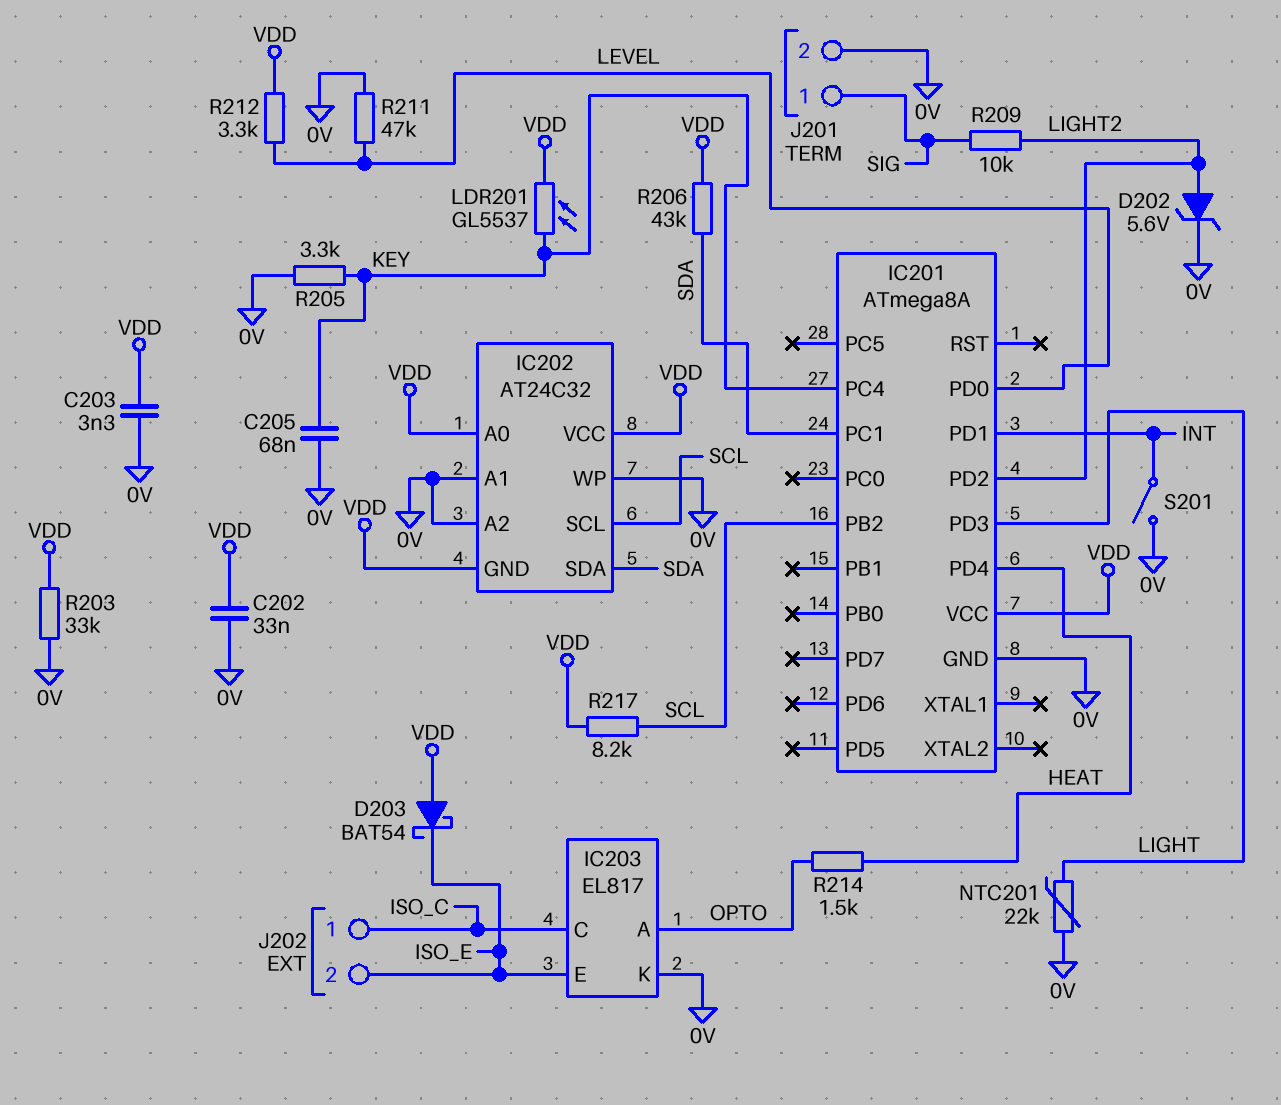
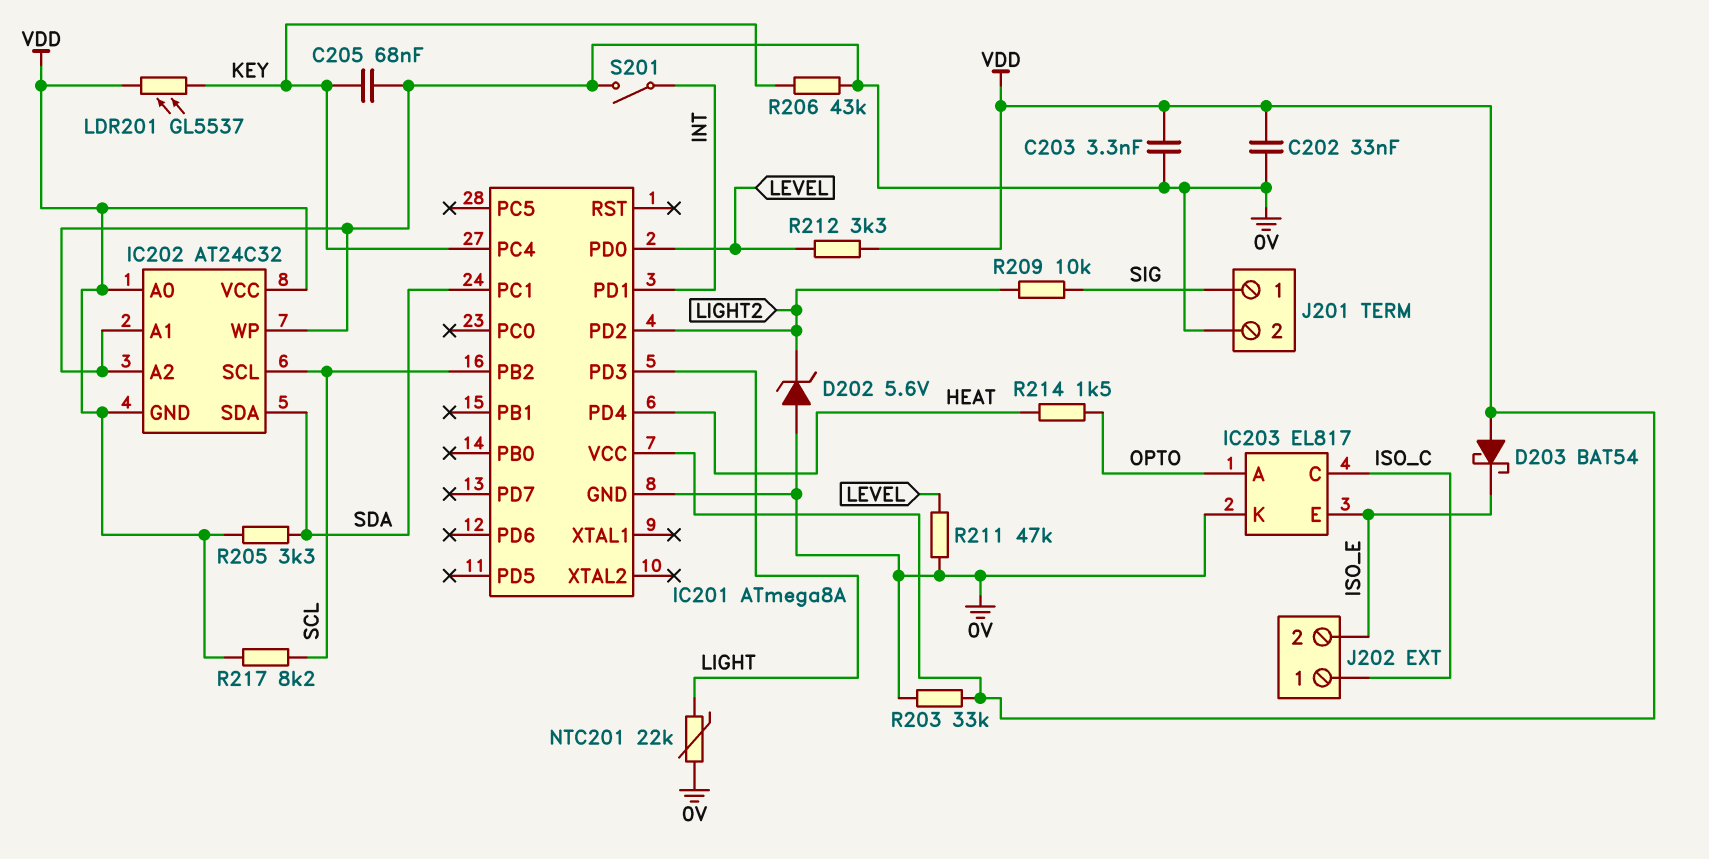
D202: zener 5.6V (A LIGHT2, K 0V) -> zener 5.6V (A 0V, K LIGHT2)
R205: 3.3k (0V, KEY) -> 3.3k (SDA, VDD)
R206: 43k (SDA, VDD) -> 43k (0V, KEY)

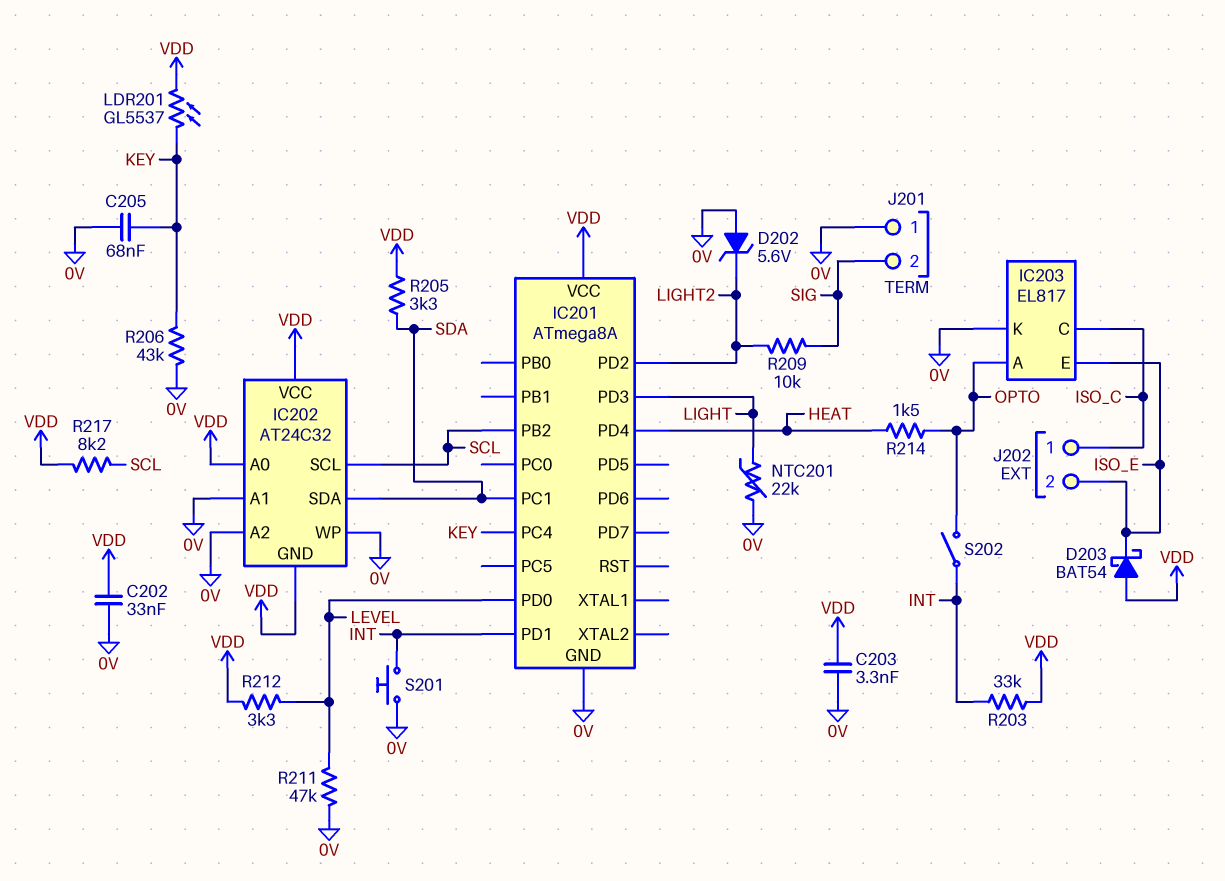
J201 pin 1: SIG -> 0V
J201 pin 2: 0V -> SIG
R203: 33k (0V, VDD) -> 33k (INT, VDD)
S201: switch (0V, INT) -> button (0V, INT)
S202: none -> switch (INT, OPTO)

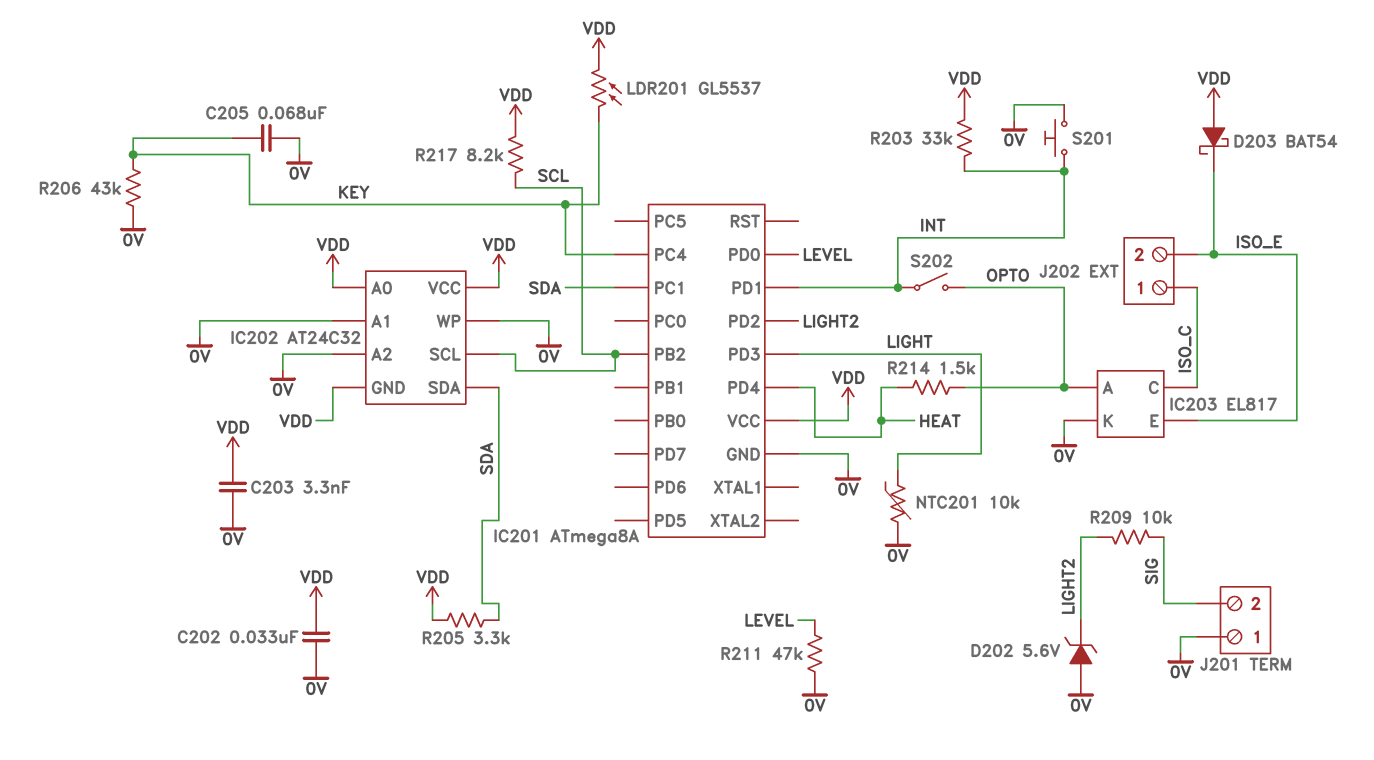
NTC201: 22k (0V, LIGHT) -> 10k (0V, LIGHT)
R212: 3.3k (LEVEL, VDD) -> none

